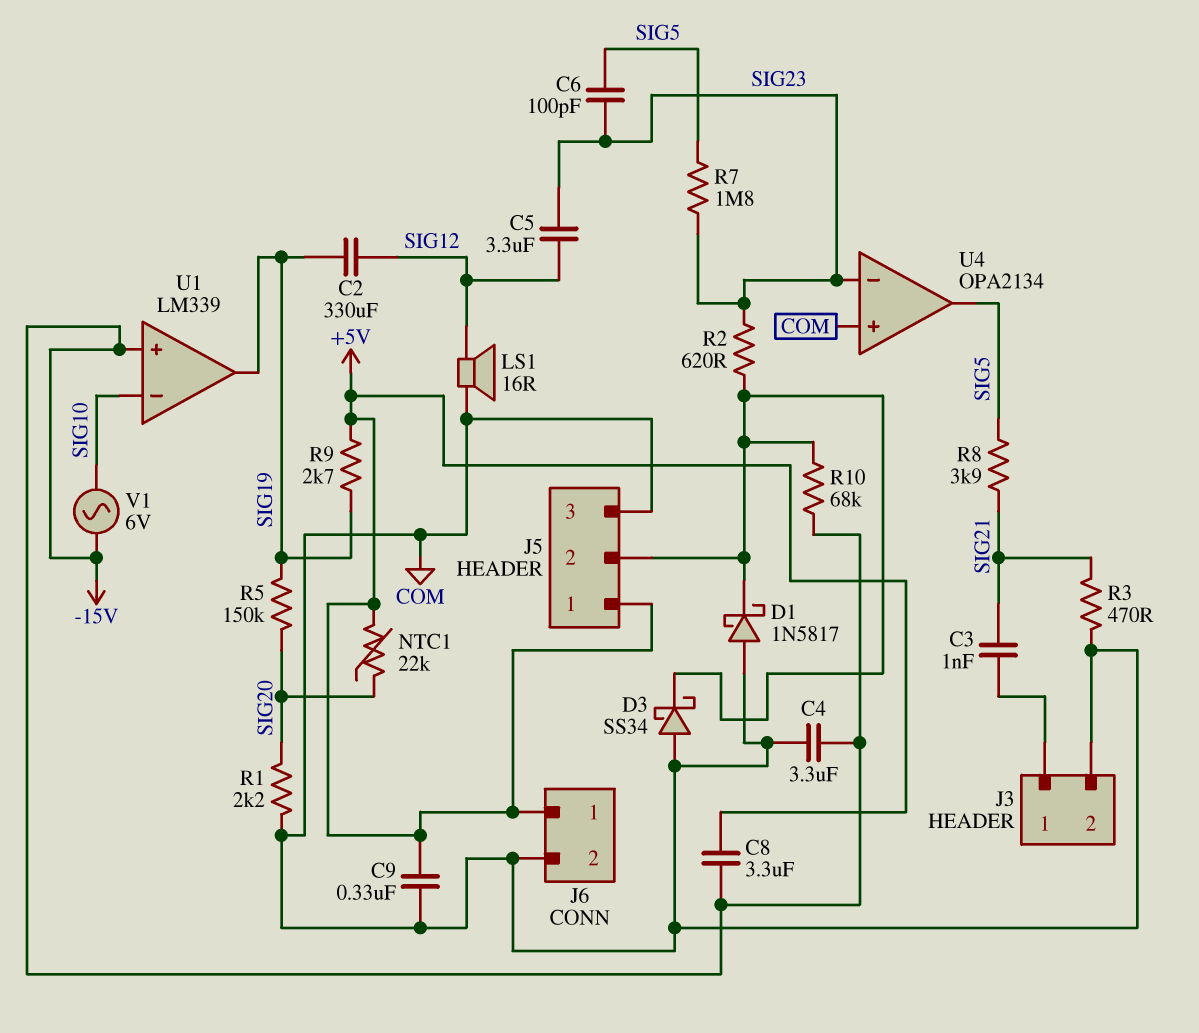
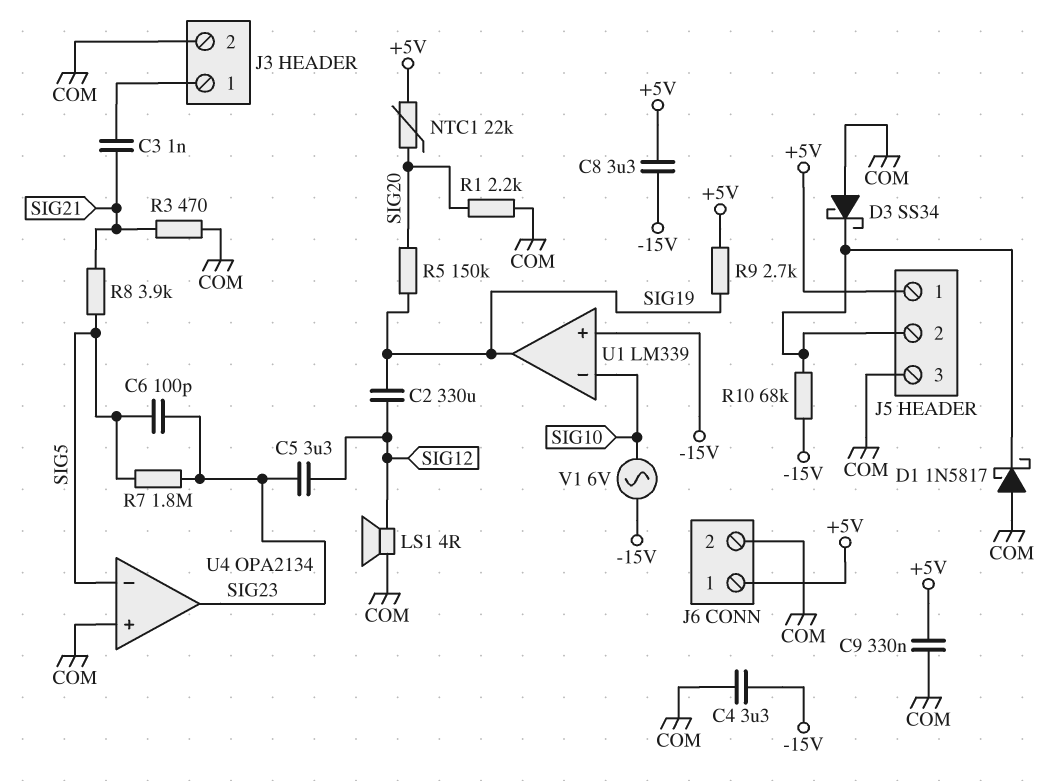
LS1: speaker 16R (COM, SIG12) -> speaker 4R (COM, SIG12)
R2: 620 (J5/2, SIG23) -> none
U4 pin in-: SIG23 -> SIG5
U4 pin out: SIG5 -> SIG23

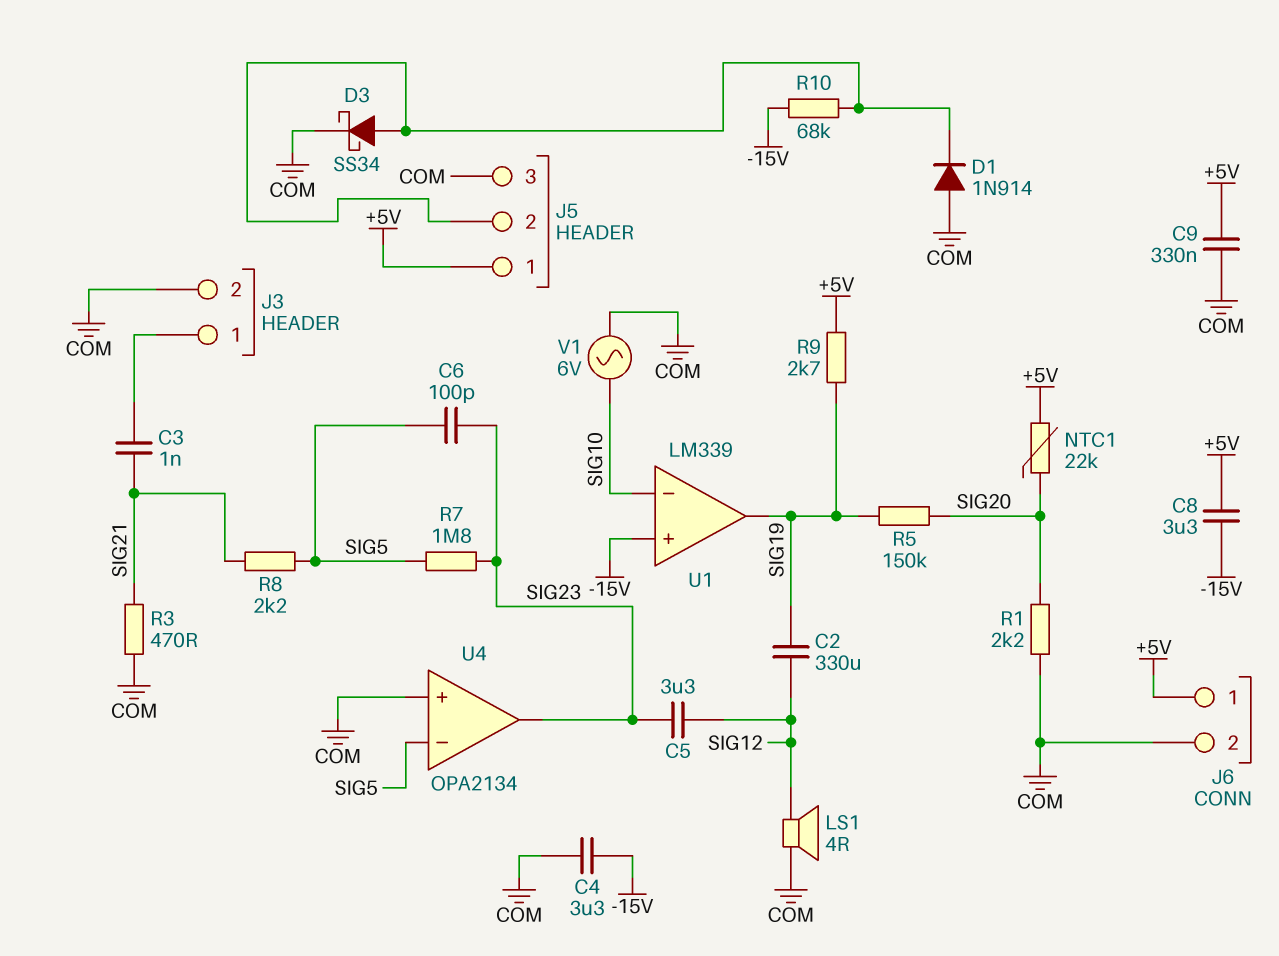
D1: schottky 1N5817 (A COM, K J5/2) -> diode 1N914 (A COM, K J5/2)
D3: schottky SS34 (A COM, K J5/2) -> schottky SS34 (A J5/2, K COM)
R8: 3.9k (SIG5, SIG21) -> 2.2k (SIG5, SIG21)
V1: AC 6V (-15V, SIG10) -> AC 6V (COM, SIG10)

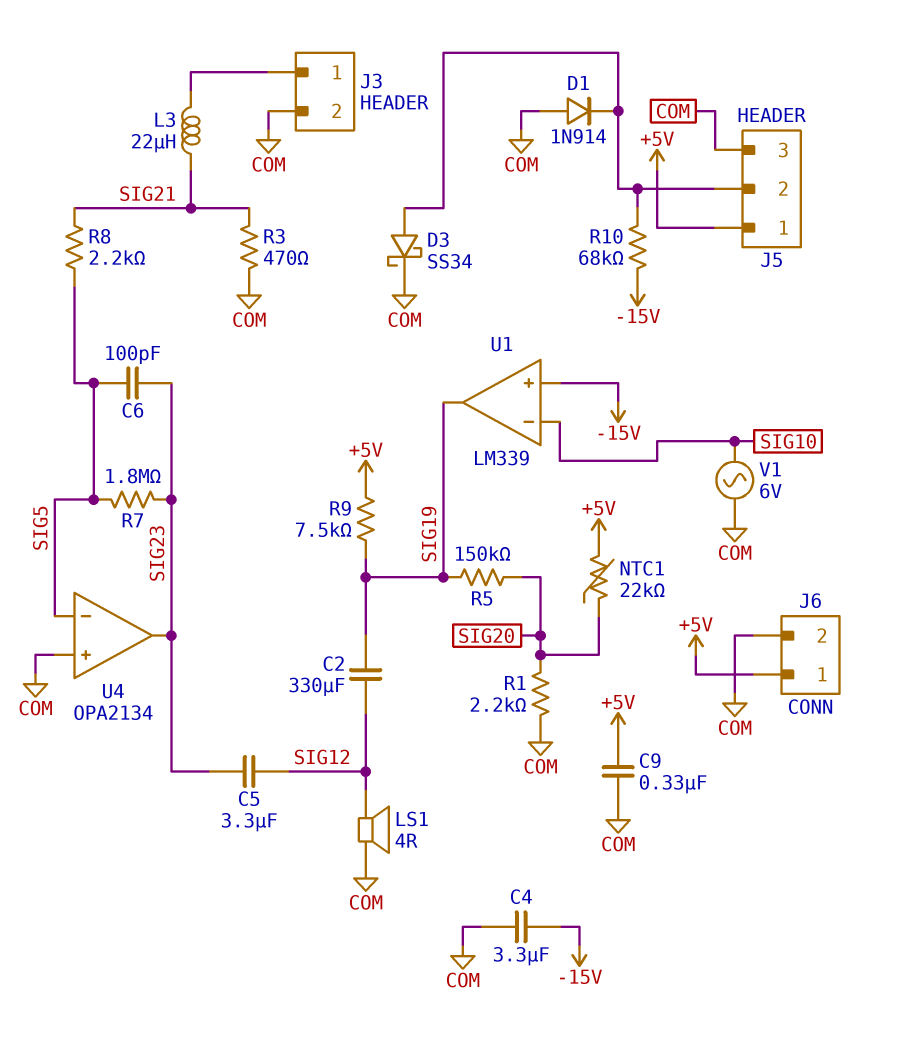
C3: 1nF (J3/1, SIG21) -> none
C8: 3.3uF (+5V, -15V) -> none
L3: none -> 22uH (J3/1, SIG21)
R9: 2.7k (+5V, SIG19) -> 7.5k (+5V, SIG19)

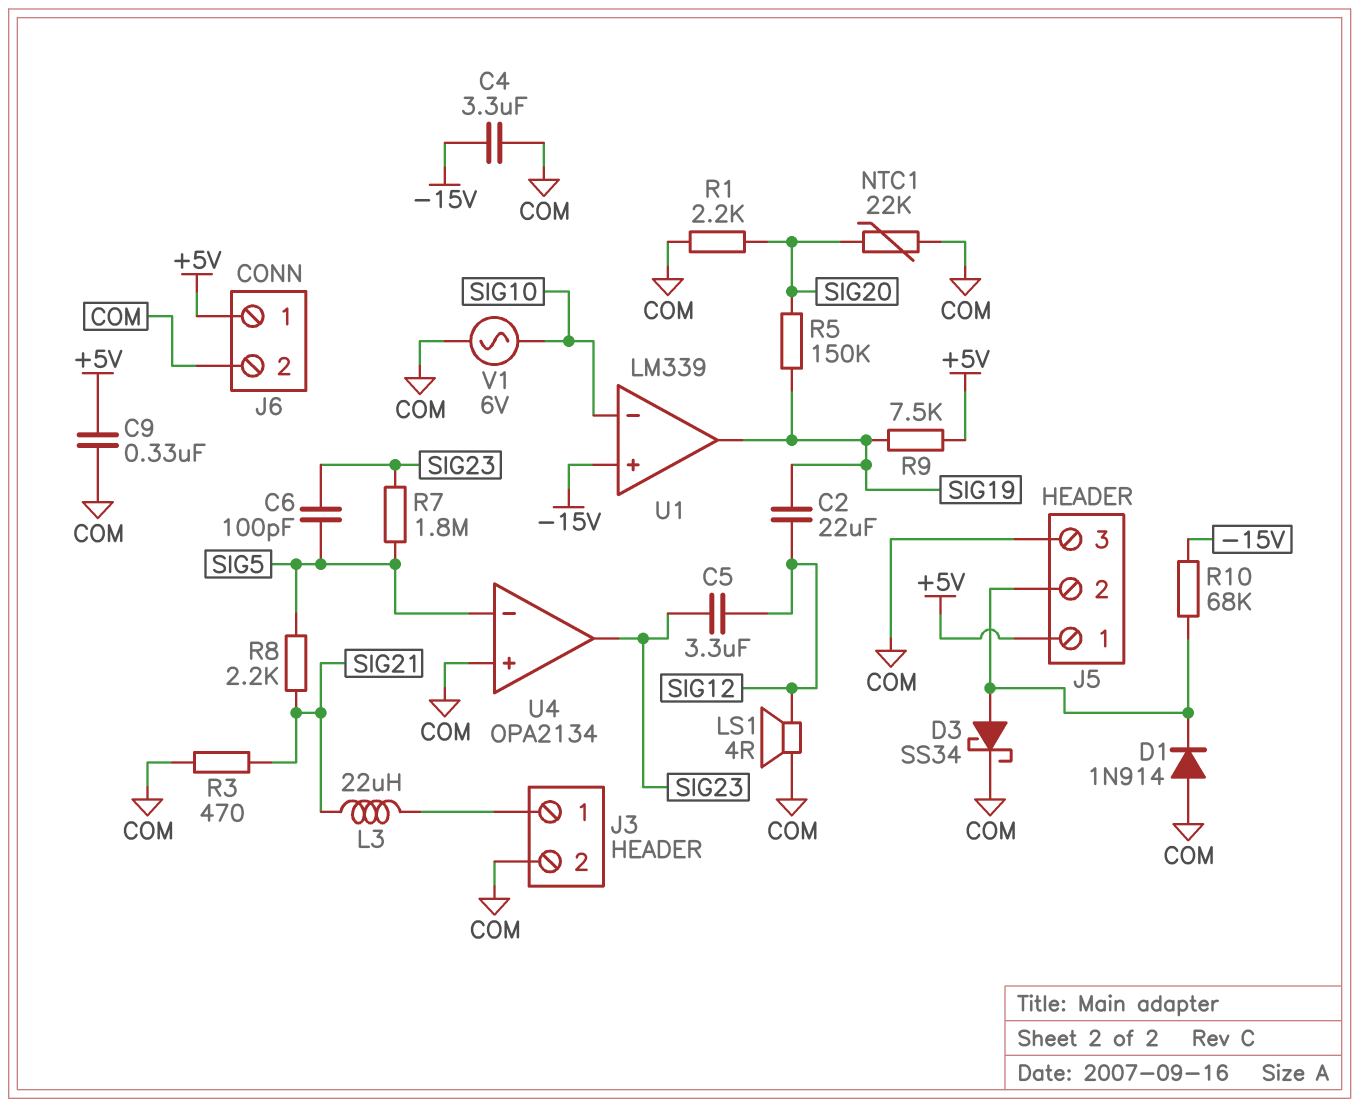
C2: 330uF (SIG12, SIG19) -> 22uF (SIG12, SIG19)
NTC1: 22k (+5V, SIG20) -> 22k (COM, SIG20)

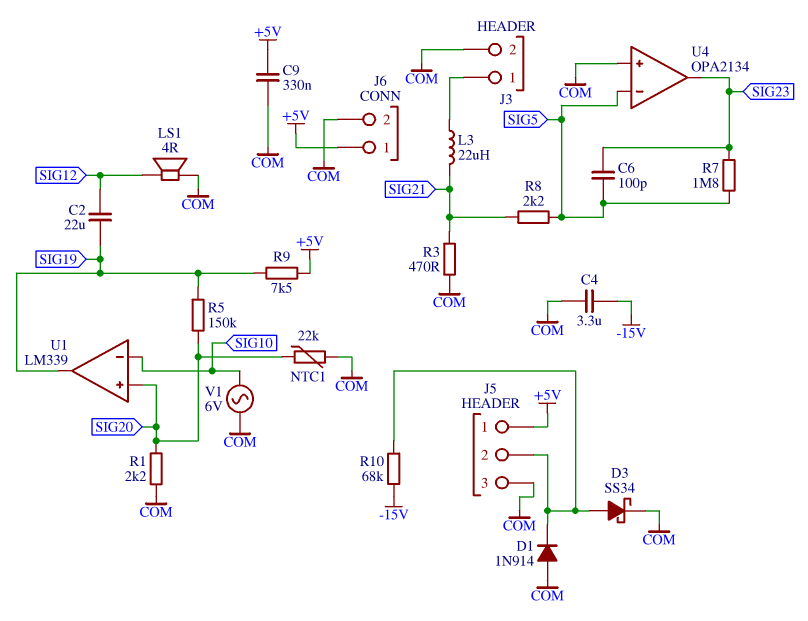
C5: 3.3uF (SIG12, SIG23) -> none
U1 pin in+: -15V -> SIG20

